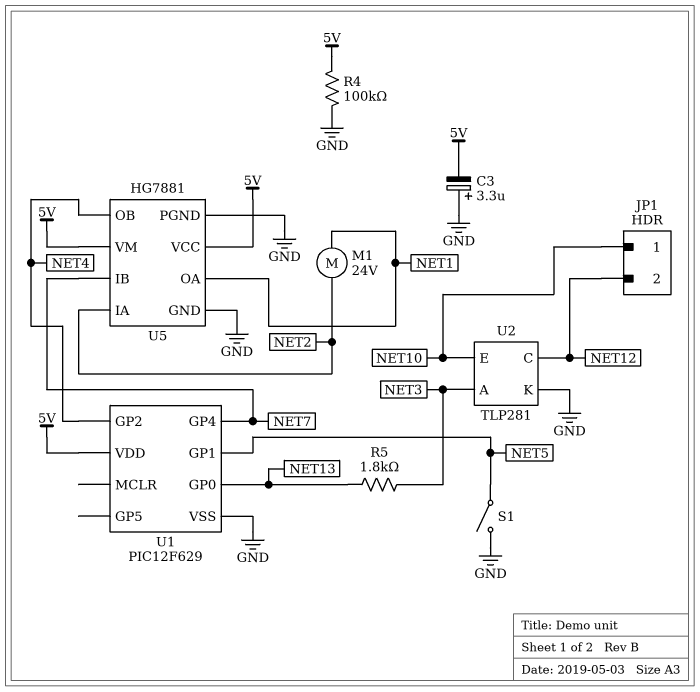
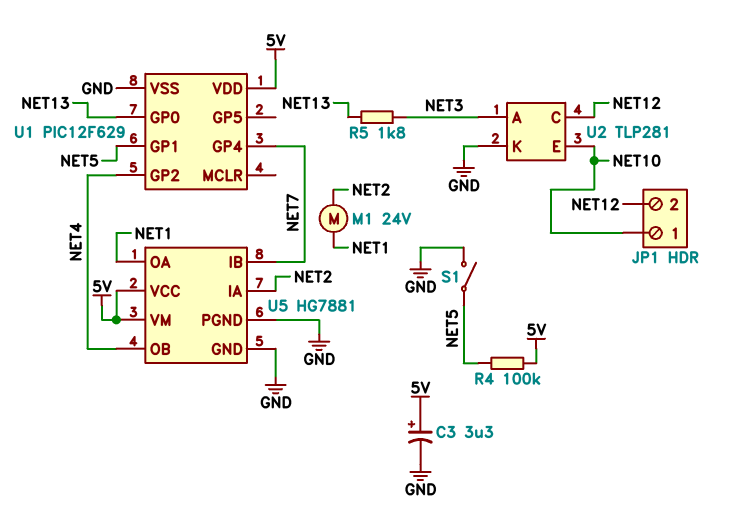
C3: 3.3uF (plus GND, minus 5V) -> 3.3uF (plus 5V, minus GND)
R4: 100k (5V, GND) -> 100k (5V, NET5)

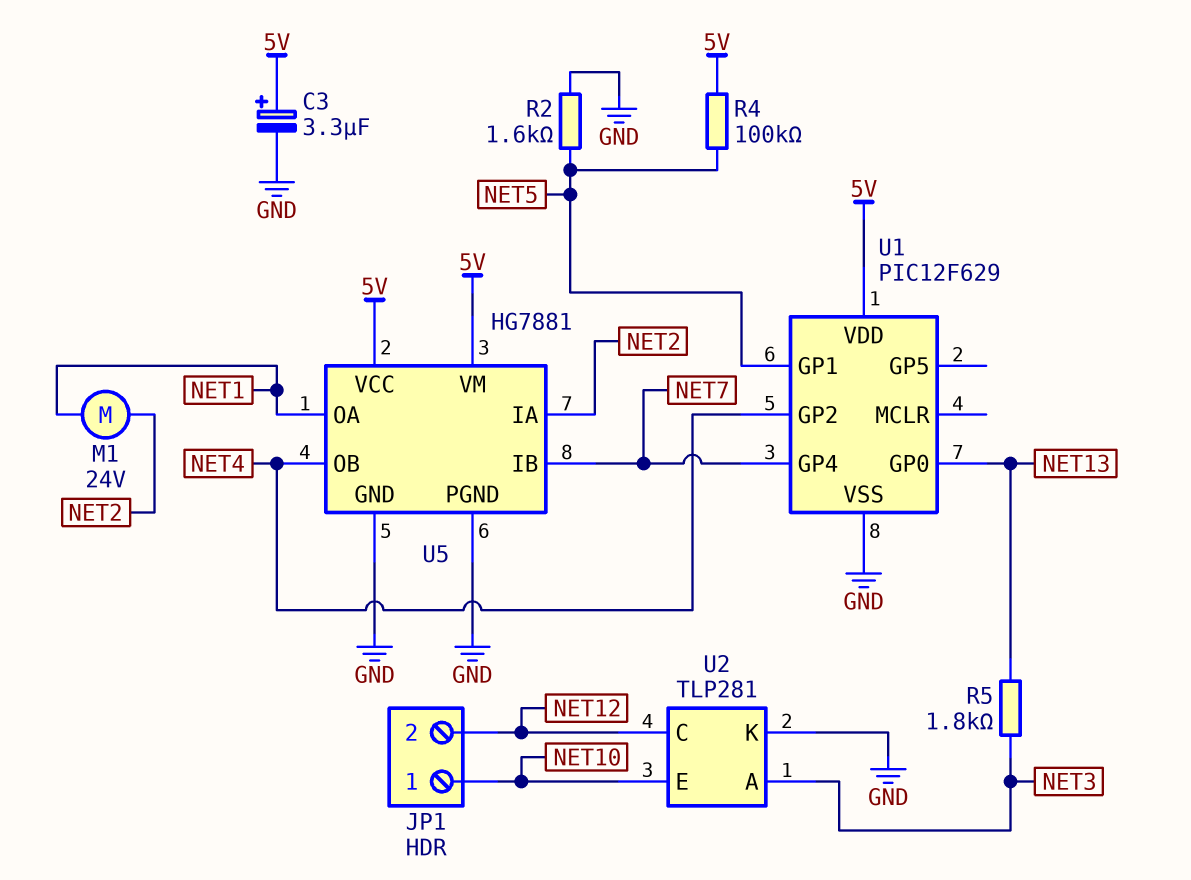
R2: none -> 1.6k (GND, NET5)
S1: switch (GND, NET5) -> none

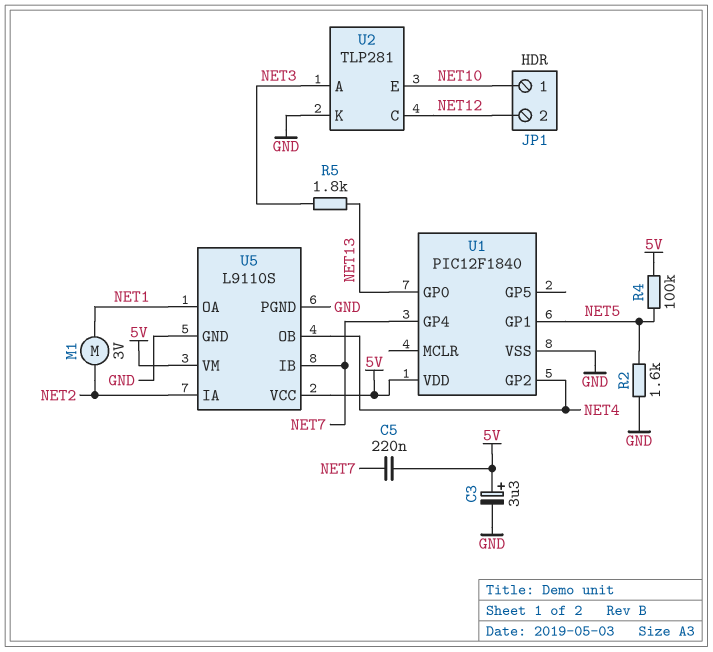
C5: none -> 220nF (5V, NET7)
M1: motor 24V (NET1, NET2) -> motor 3V (NET1, NET2)
U1: PIC12F629 -> PIC12F1840
U5: HG7881 -> L9110S

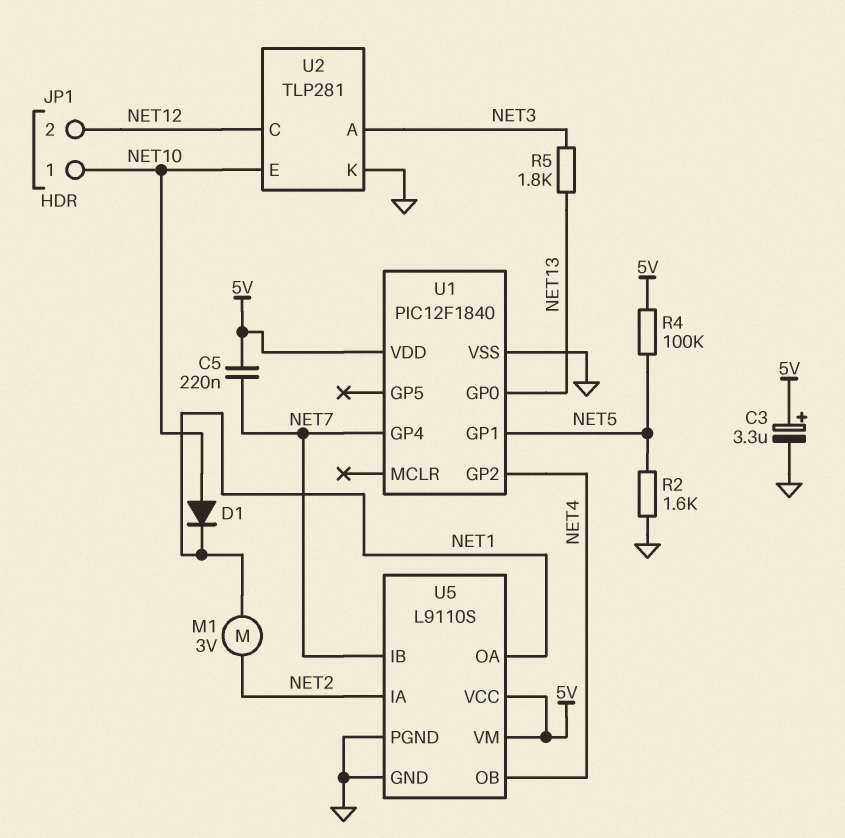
D1: none -> diode (A NET10, K NET1)

